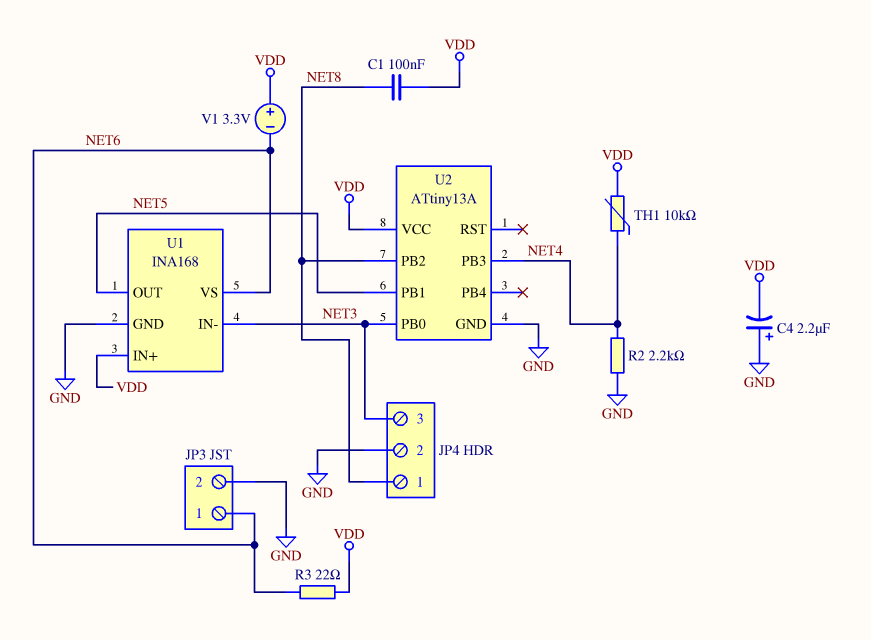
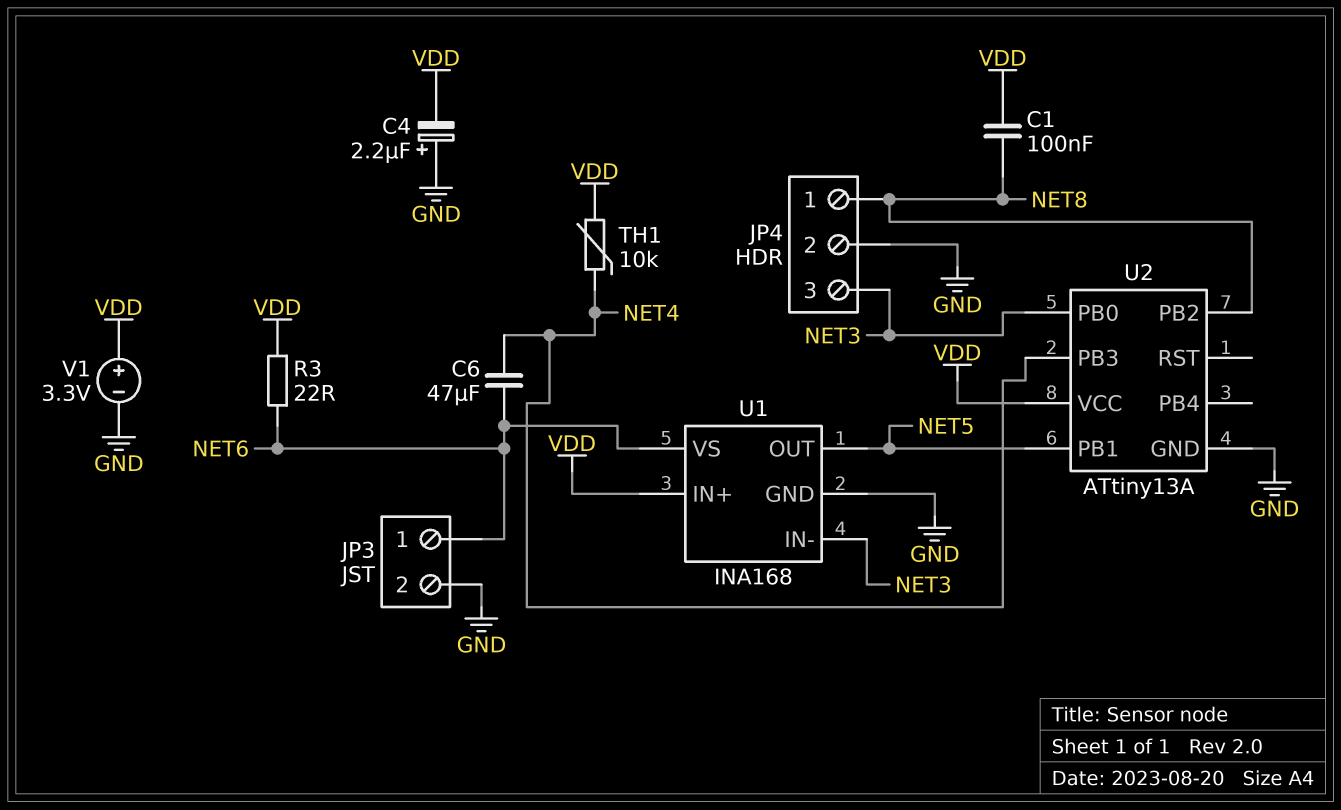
C6: none -> 47uF (NET4, NET6)
R2: 2.2k (GND, NET4) -> none
V1: 3.3V (plus VDD, minus NET6) -> 3.3V (plus VDD, minus GND)

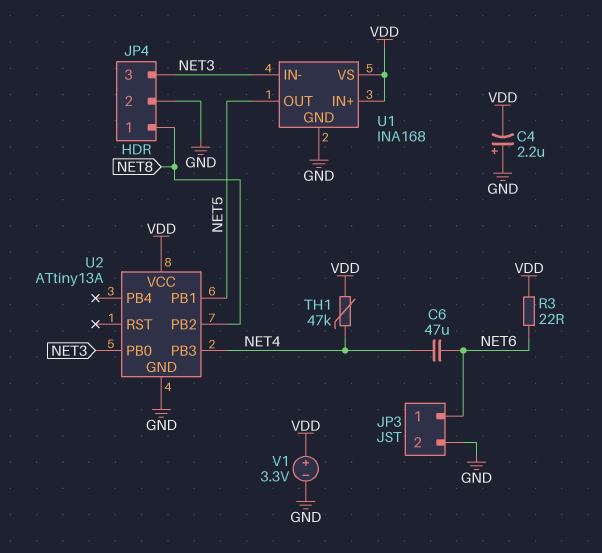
C1: 100nF (NET8, VDD) -> none
TH1: 10k (NET4, VDD) -> 47k (NET4, VDD)
U1 pin VS: NET6 -> VDD

